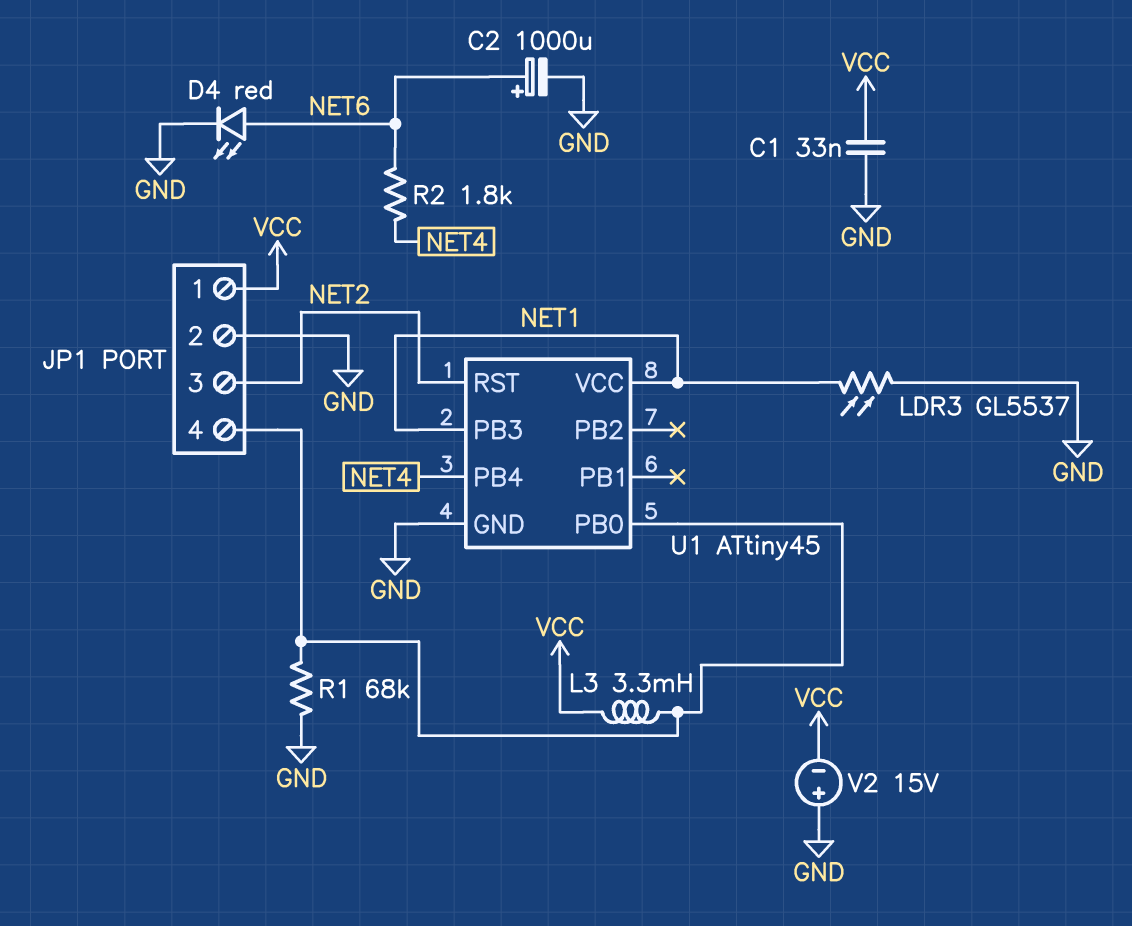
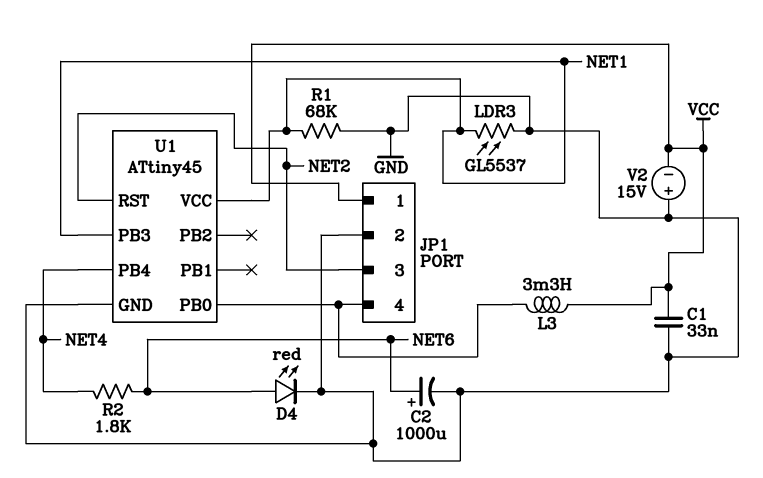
R1: 68k (GND, JP1/4) -> 68k (GND, NET1)

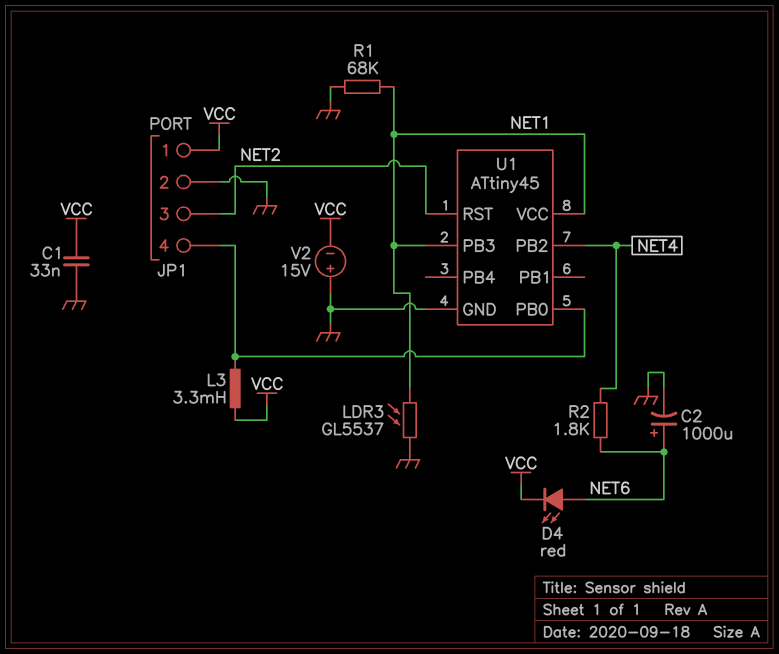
D4: LED red (A NET6, K GND) -> LED red (A NET6, K VCC)
U1 pin PB2: none -> NET4
U1 pin PB4: NET4 -> none

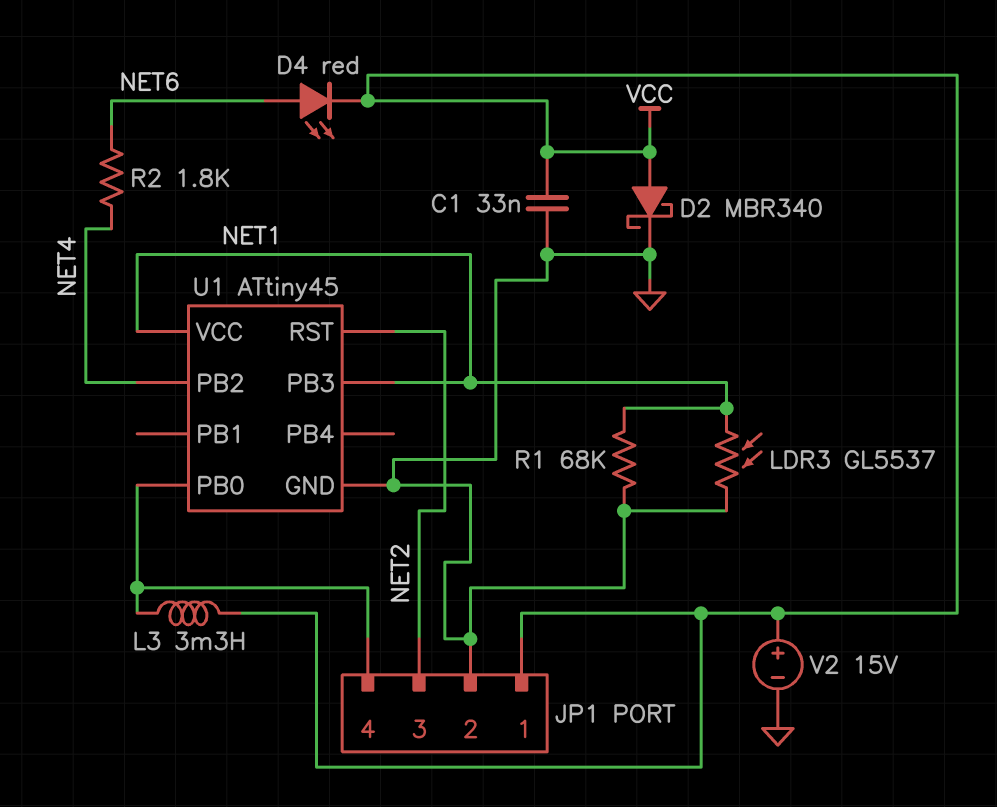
C2: 1000uF (plus NET6, minus GND) -> none
D2: none -> schottky MBR340 (A VCC, K GND)
V2: 15V (plus GND, minus VCC) -> 15V (plus VCC, minus GND)

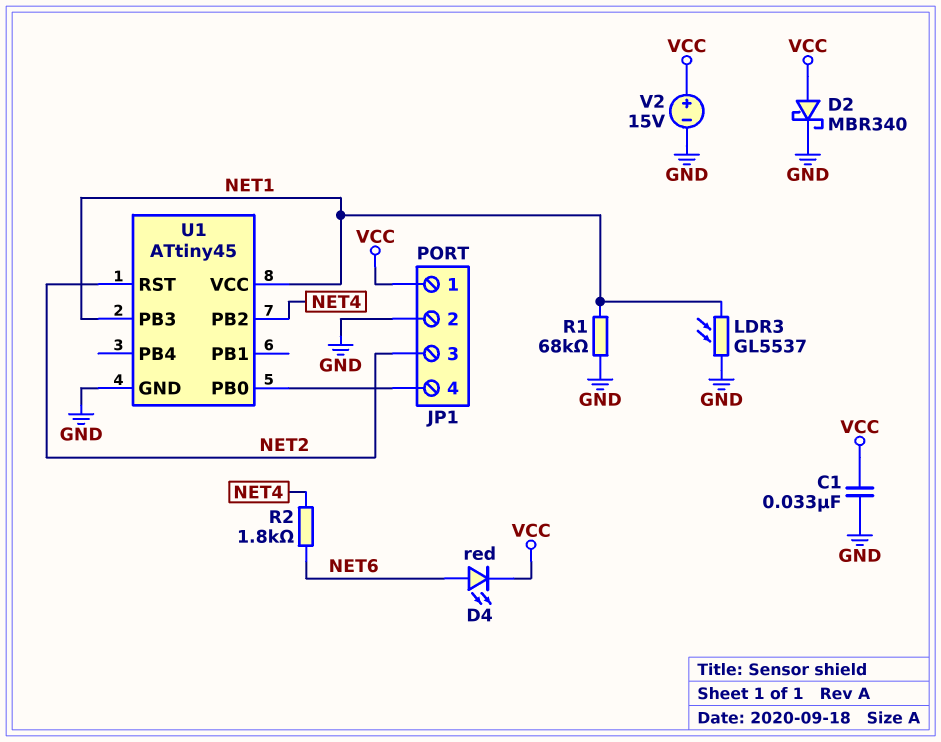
L3: 3.3mH (JP1/4, VCC) -> none

